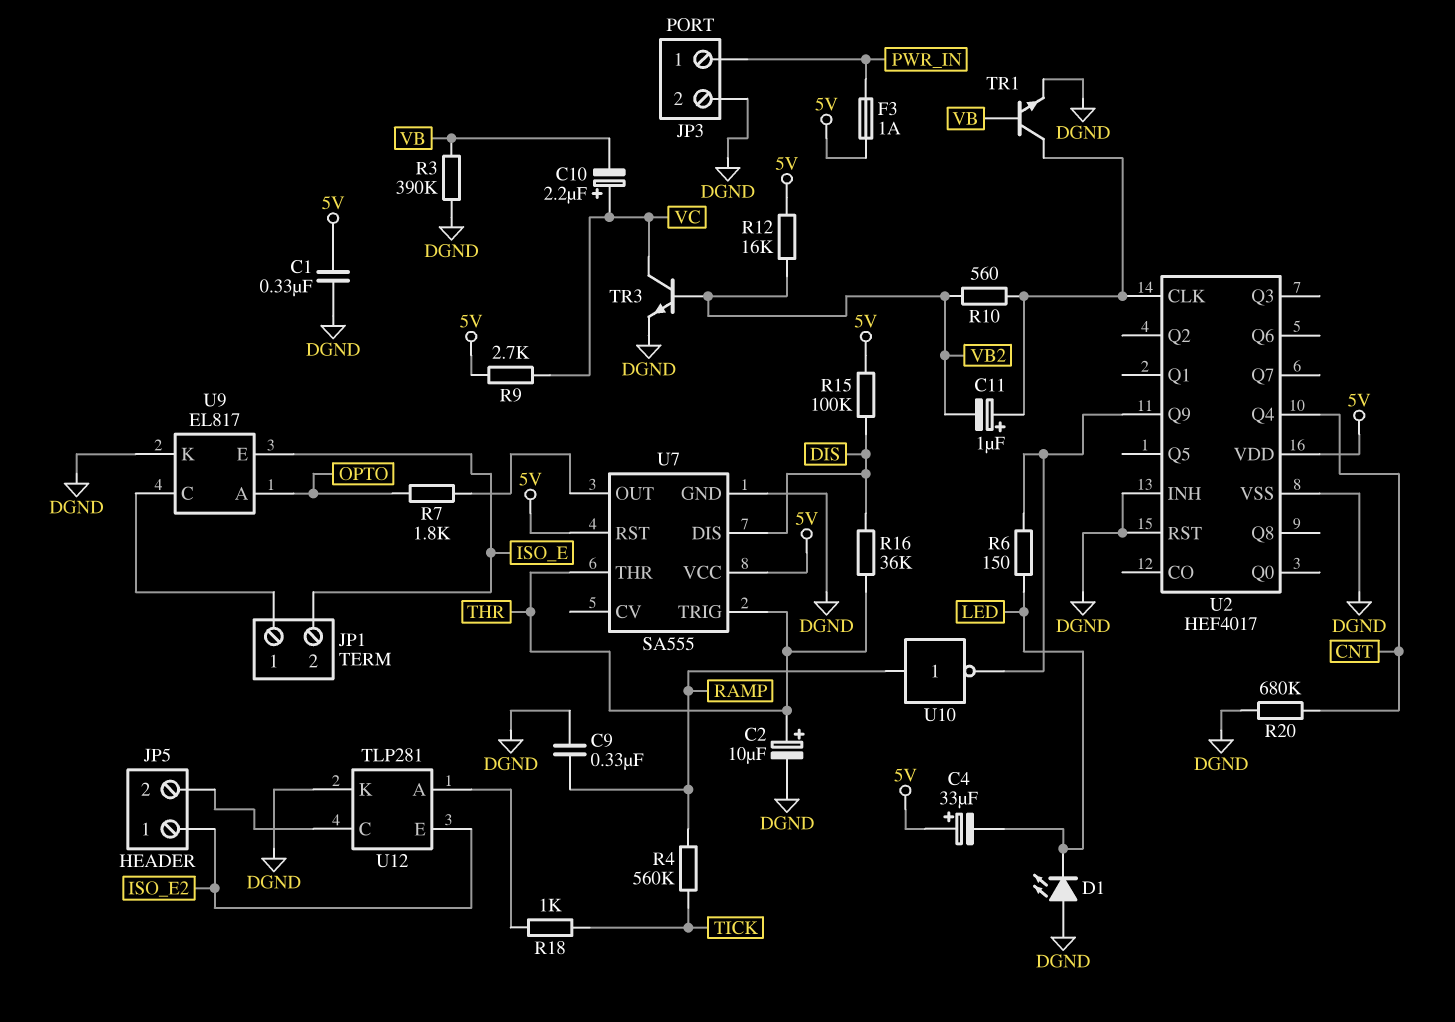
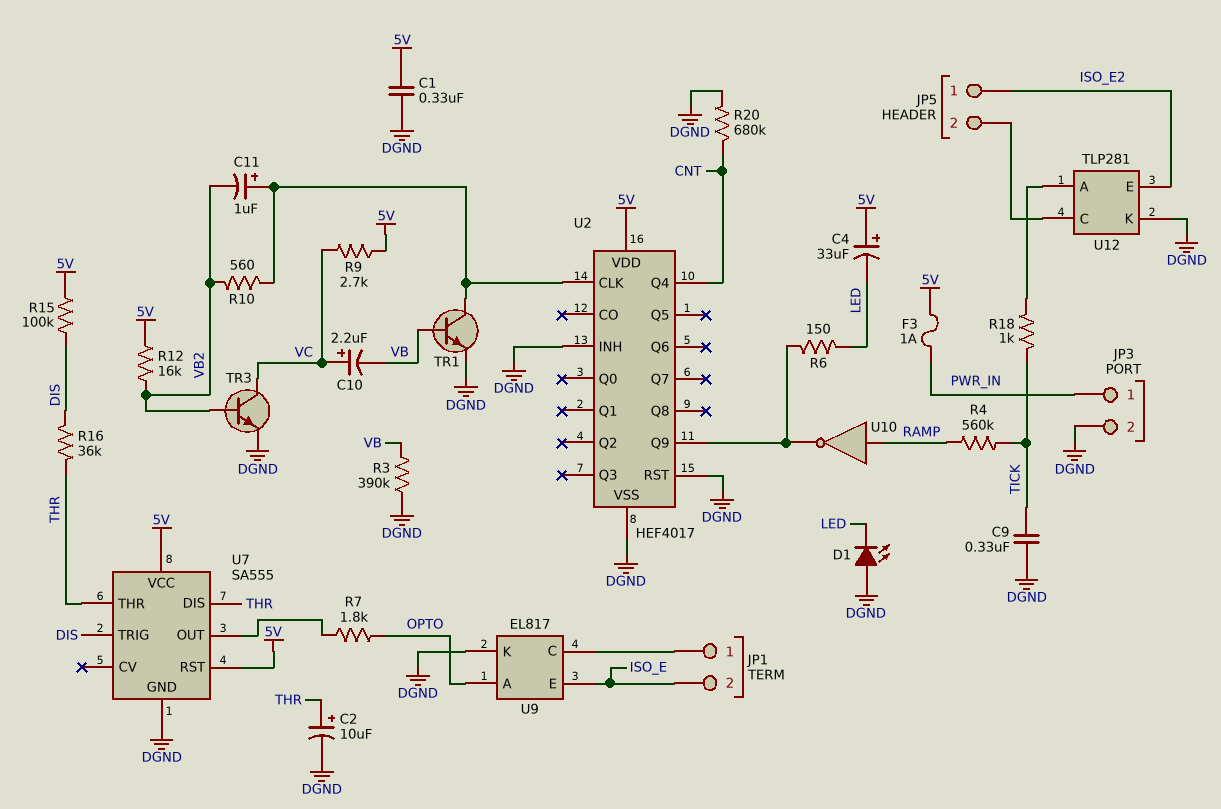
C9: 330nF (DGND, RAMP) -> 330nF (DGND, TICK)
U7 pin DIS: DIS -> THR
U7 pin TRIG: THR -> DIS

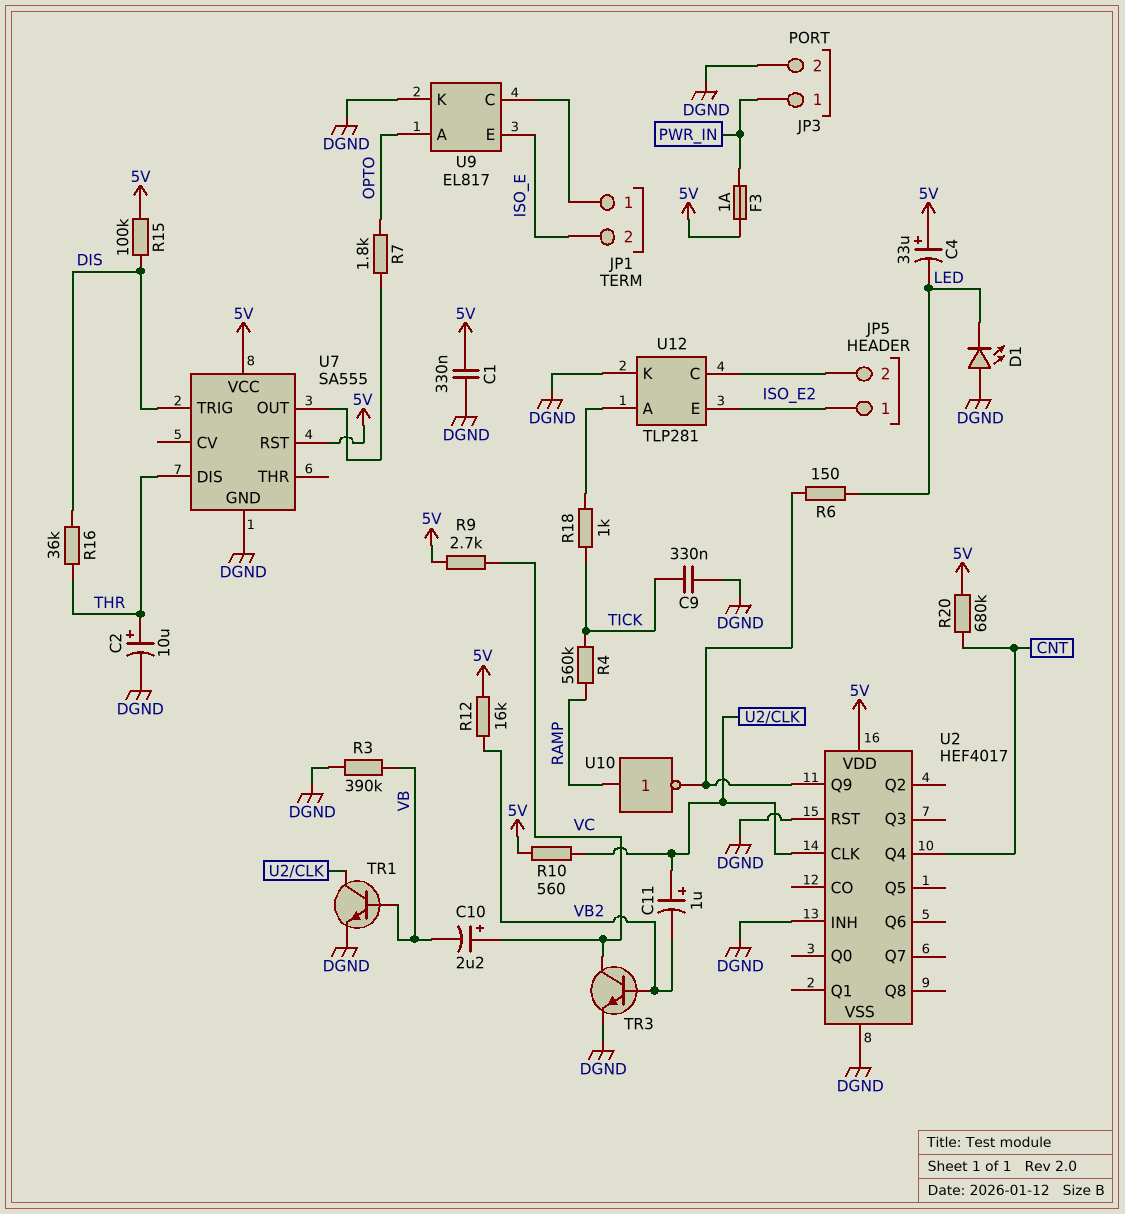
R10: 560 (U2/CLK, VB2) -> 560 (5V, U2/CLK)
R20: 680k (CNT, DGND) -> 680k (5V, CNT)
U7 pin THR: THR -> none

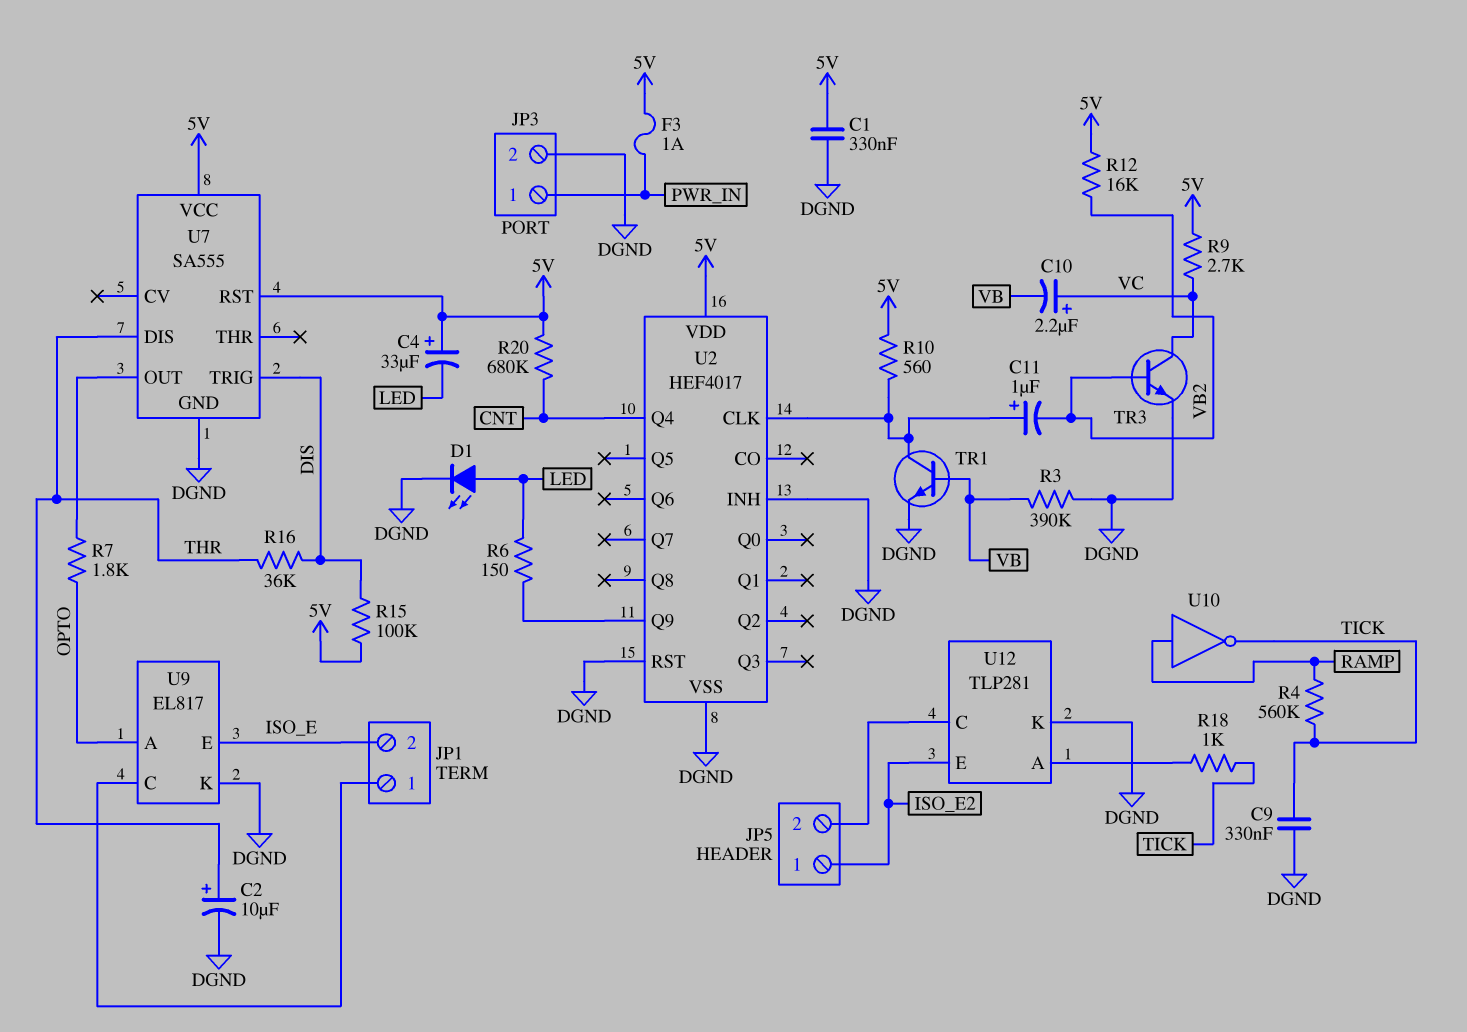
D1: LED (A DGND, K LED) -> LED (A LED, K DGND)
U10: NOT (in RAMP, out U2/Q9) -> NOT (in RAMP, out TICK)

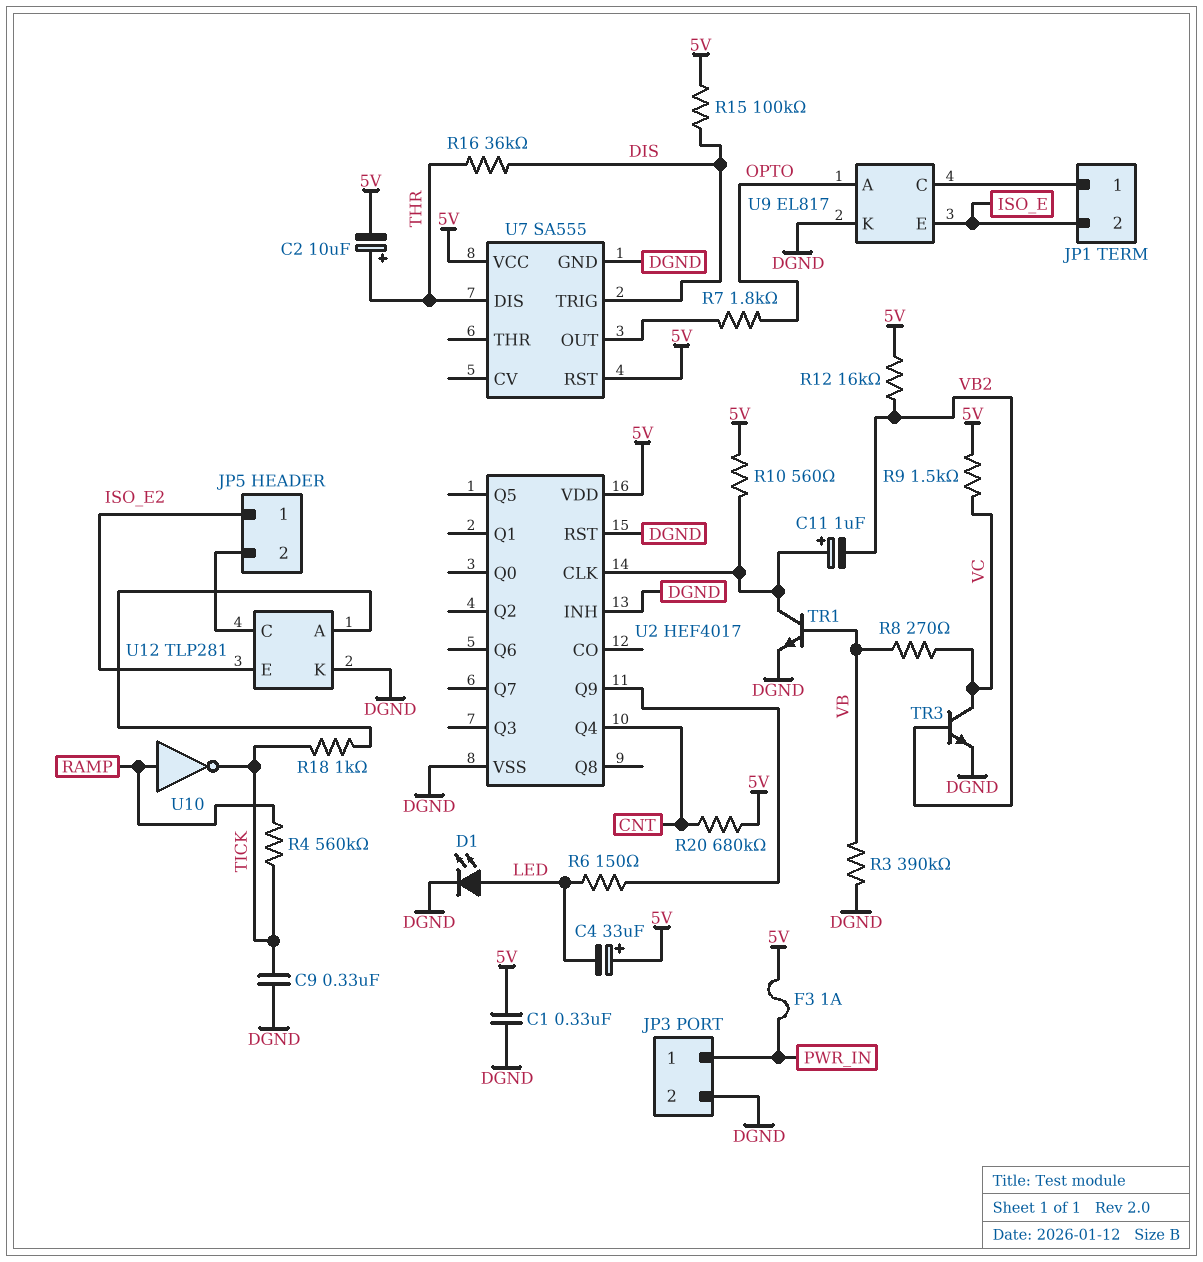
C2: 10uF (plus THR, minus DGND) -> 10uF (plus THR, minus 5V)
C10: 2.2uF (plus VC, minus VB) -> none
R8: none -> 270 (VB, VC)
R9: 2.7k (5V, VC) -> 1.5k (5V, VC)

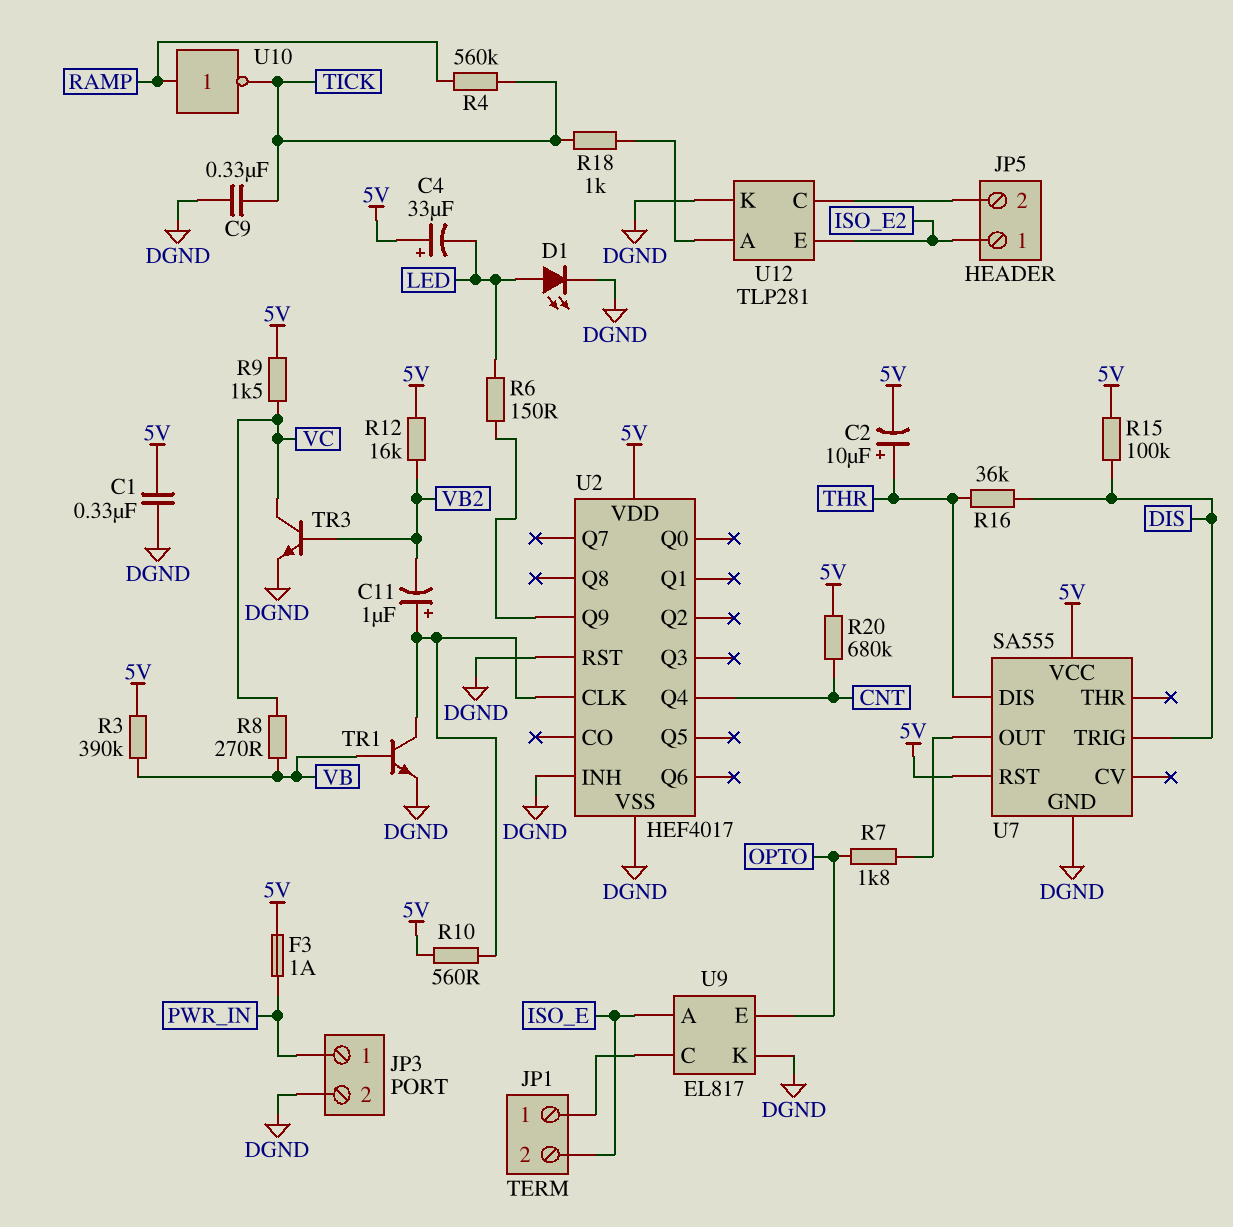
R3: 390k (DGND, VB) -> 390k (5V, VB)
U9 pin A: OPTO -> ISO_E
U9 pin E: ISO_E -> OPTO

